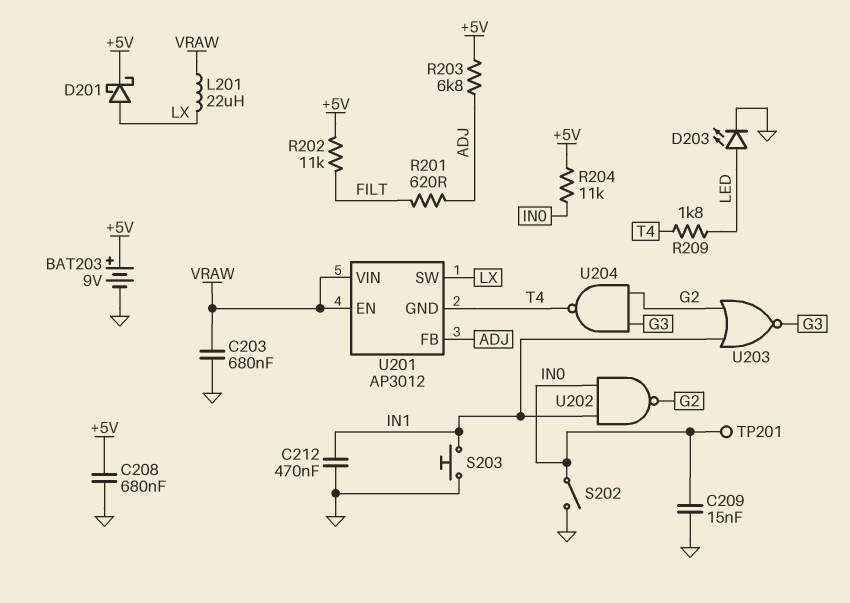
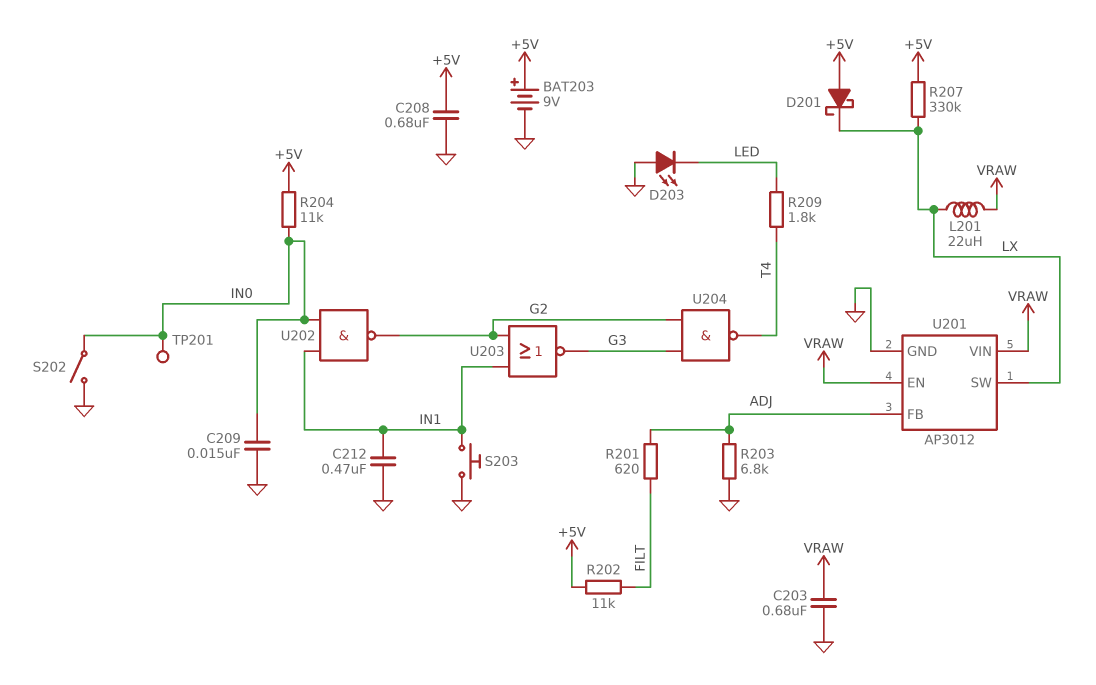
D201: schottky (A LX, K +5V) -> schottky (A +5V, K LX)
D203: LED (A LED, K GND) -> LED (A GND, K LED)
R203: 6.8k (+5V, ADJ) -> 6.8k (ADJ, GND)
R207: none -> 330k (+5V, LX)
U201 pin GND: T4 -> GND

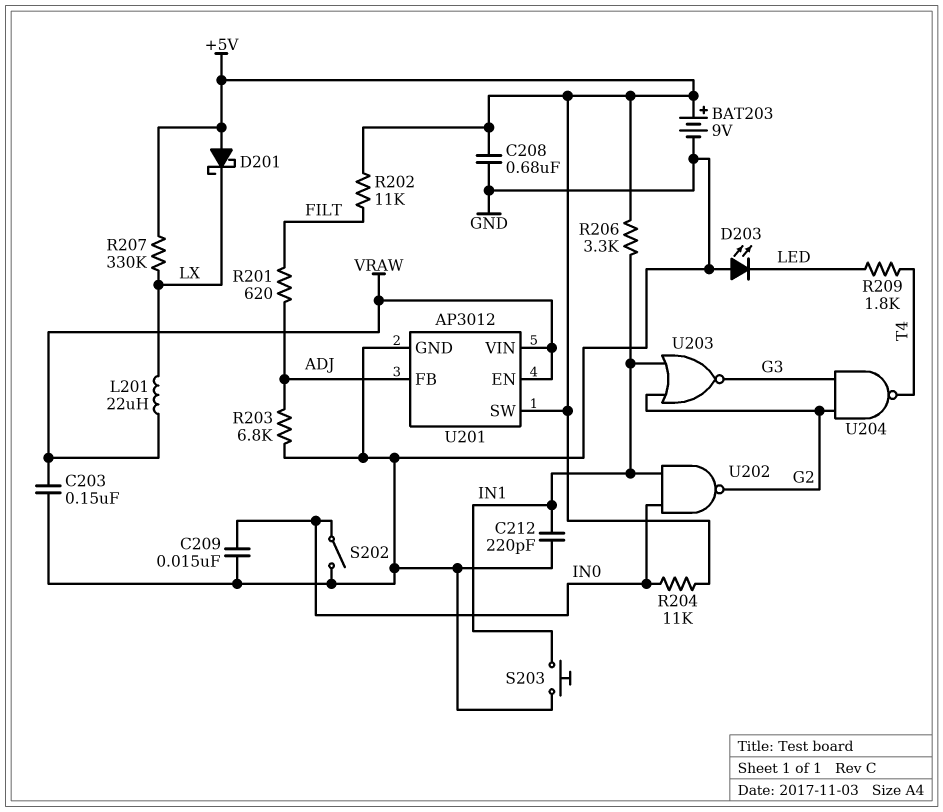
C203: 680nF (GND, VRAW) -> 150nF (GND, VRAW)
C212: 470nF (GND, IN1) -> 220pF (GND, IN1)
R206: none -> 3.3k (+5V, IN1)
TP201: test point (IN0) -> none
U201 pin SW: LX -> +5V

